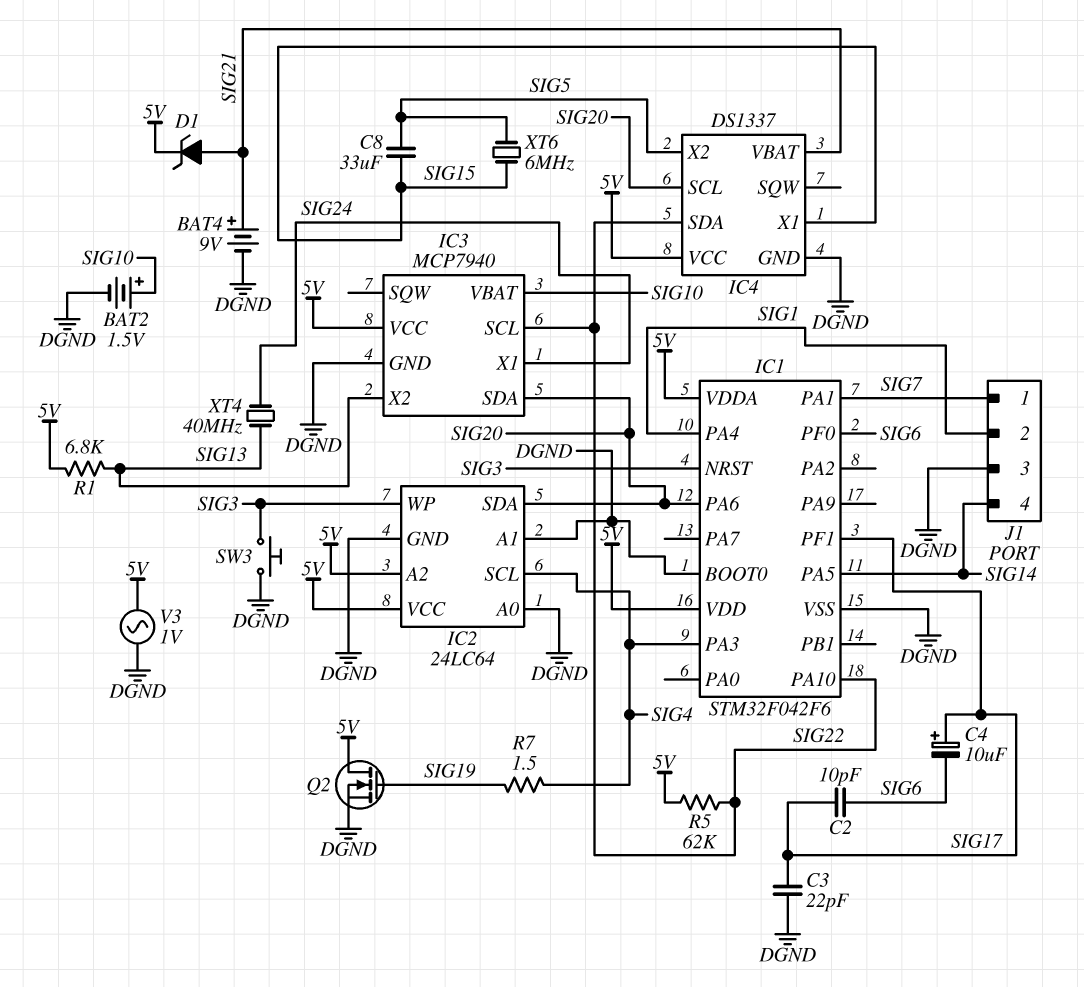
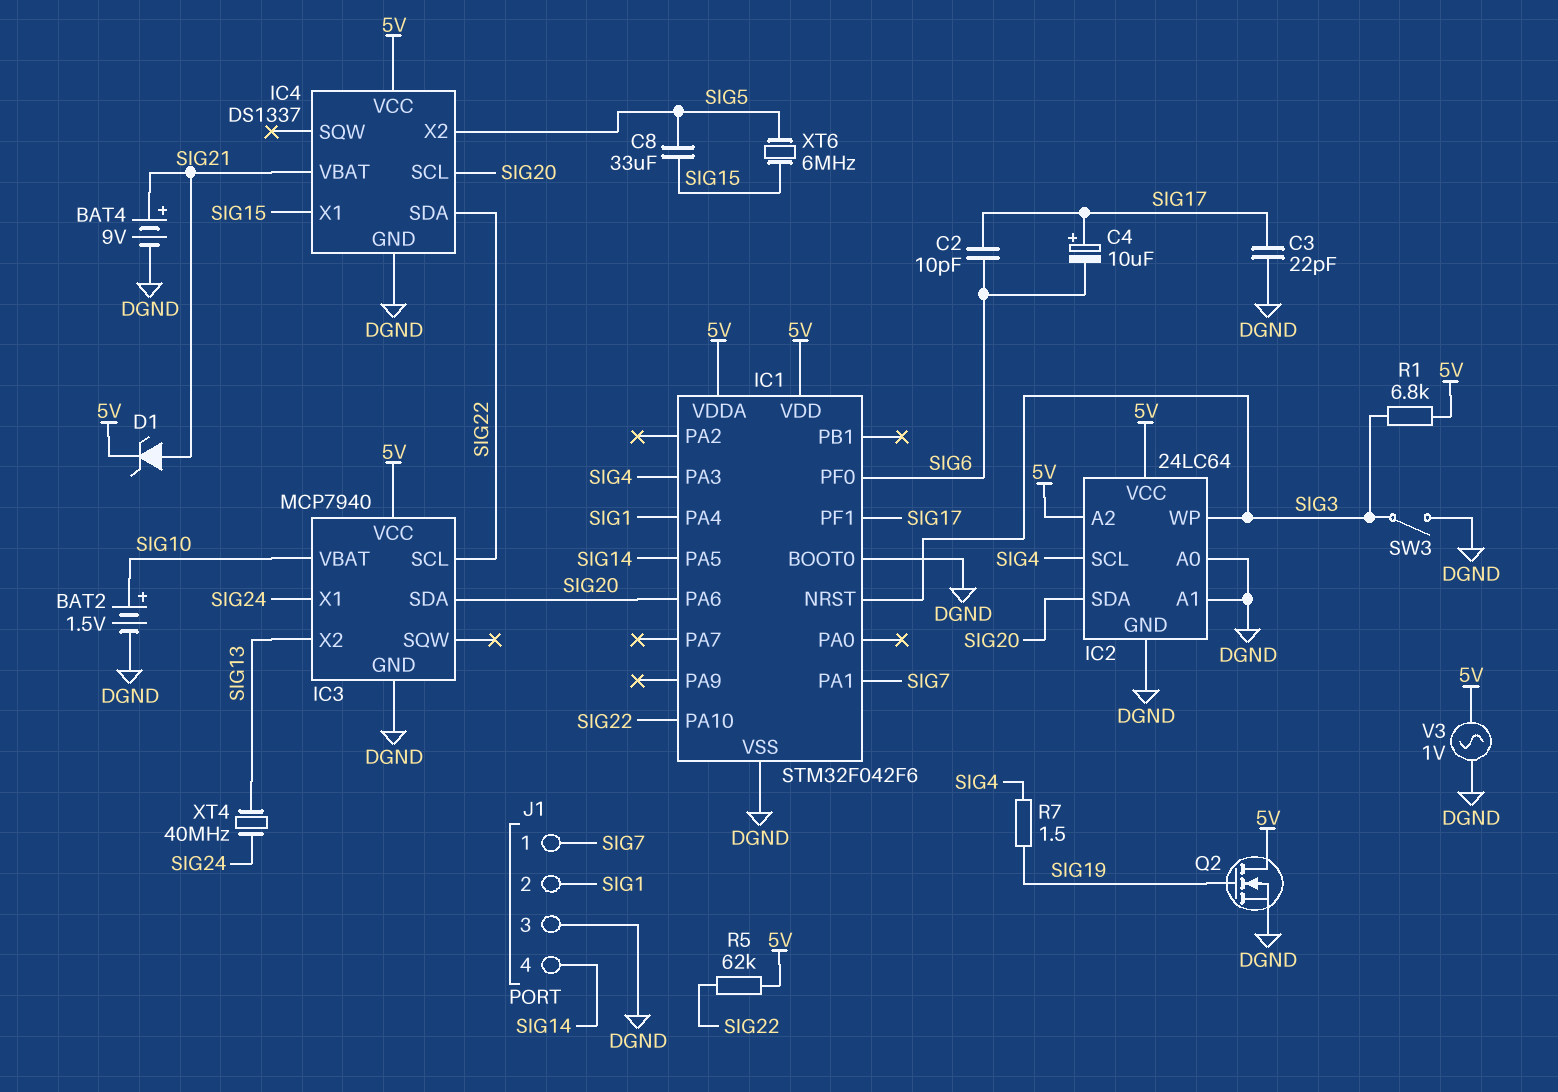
R1: 6.8k (5V, SIG13) -> 6.8k (5V, SIG3)
SW3: button (DGND, SIG3) -> switch (DGND, SIG3)

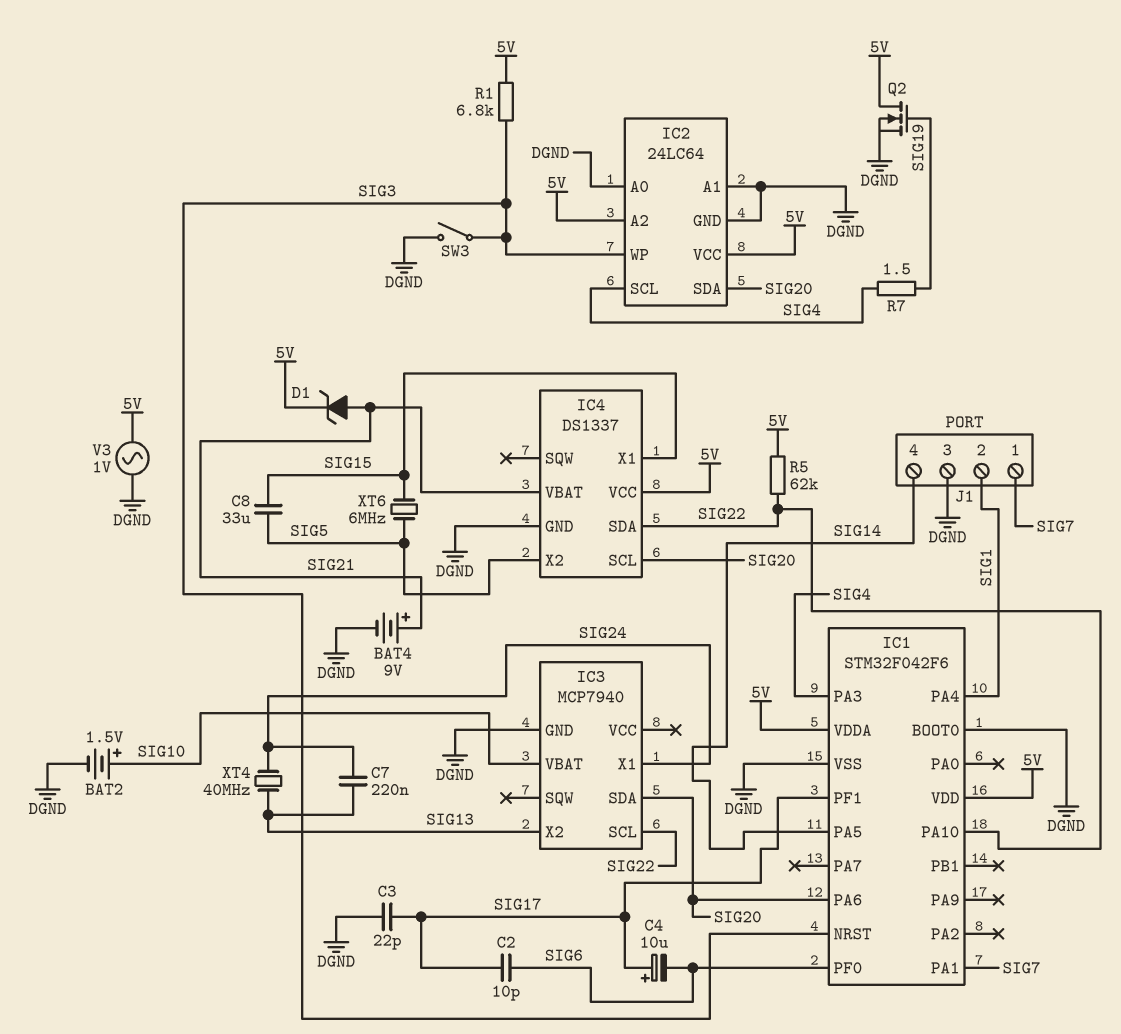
C7: none -> 220nF (SIG13, SIG24)
IC3 pin VCC: 5V -> none

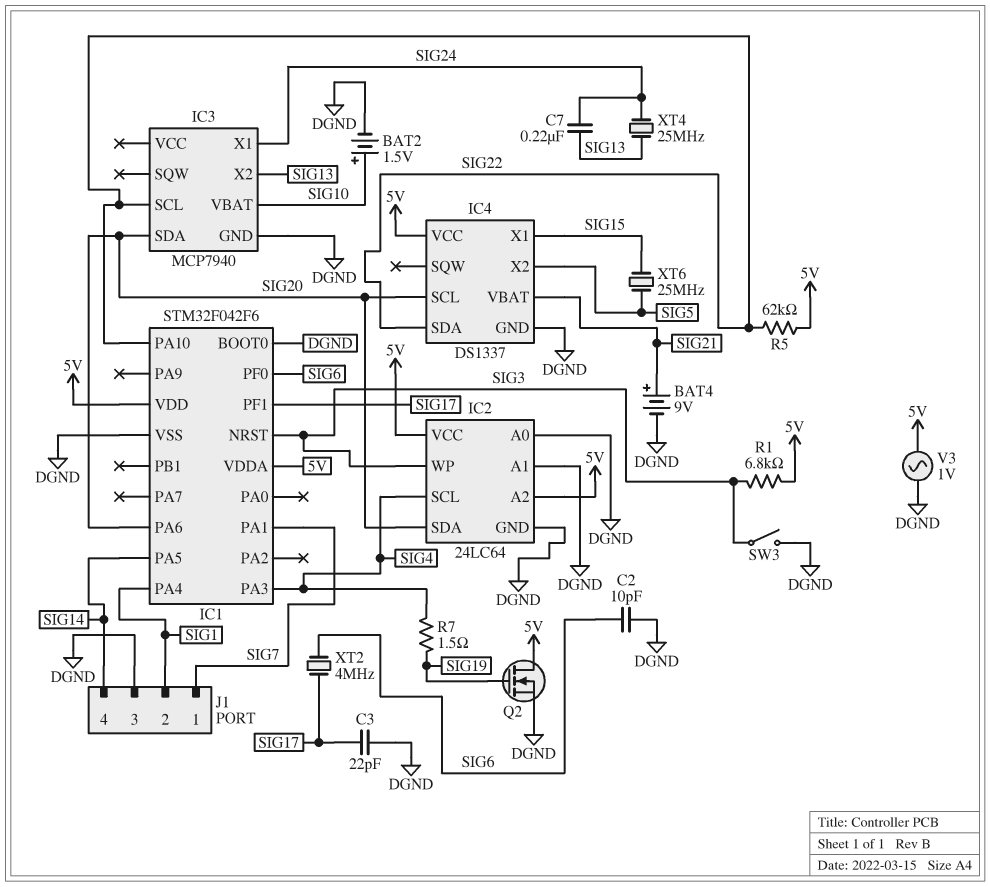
C2: 10pF (SIG6, SIG17) -> 10pF (DGND, SIG6)
C4: 10uF (plus SIG17, minus SIG6) -> none
C8: 33uF (SIG5, SIG15) -> none
D1: zener (A SIG21, K 5V) -> none
XT2: none -> 4MHz (SIG6, SIG17)
XT4: 40MHz (SIG13, SIG24) -> 25MHz (SIG13, SIG24)
XT6: 6MHz (SIG5, SIG15) -> 25MHz (SIG5, SIG15)

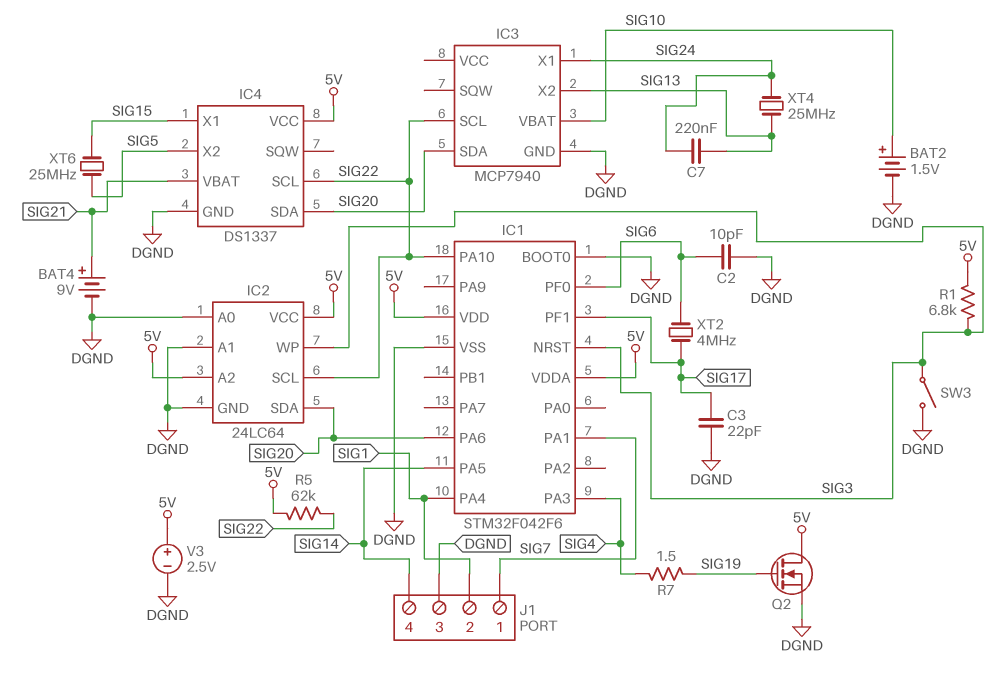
IC2 pin SCL: SIG4 -> SIG22
IC4 pin SCL: SIG20 -> SIG22
IC4 pin SDA: SIG22 -> SIG20
V3: AC 1V (5V, DGND) -> 2.5V (plus 5V, minus DGND)

